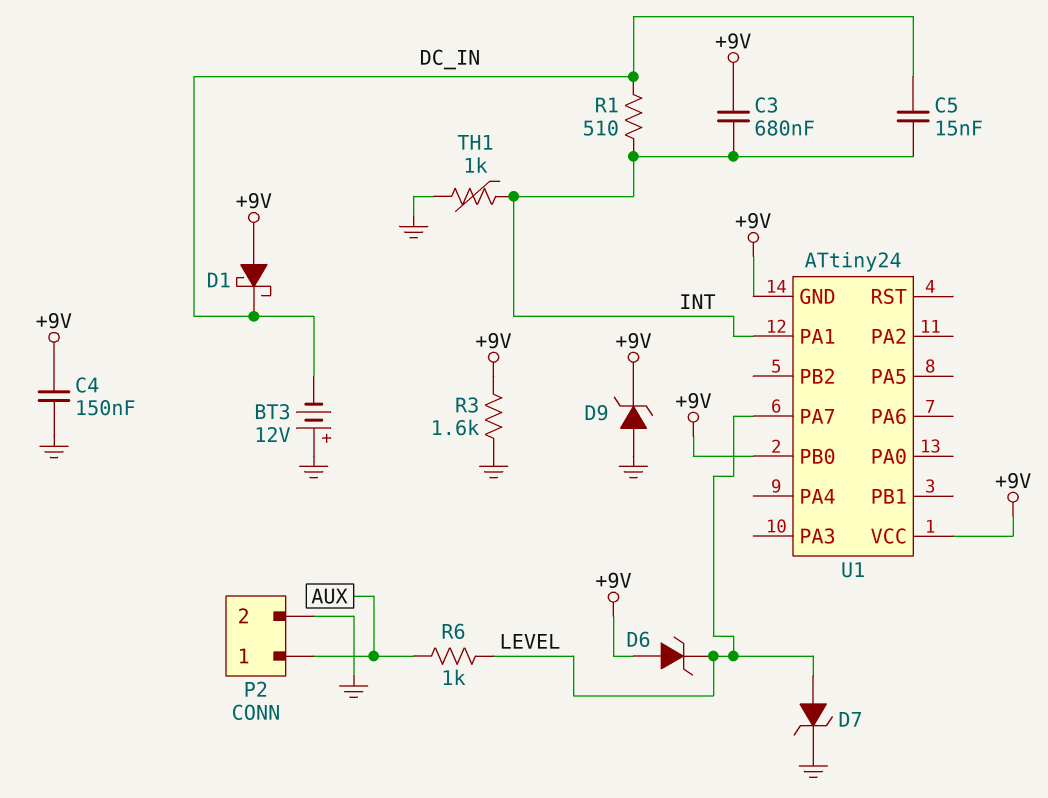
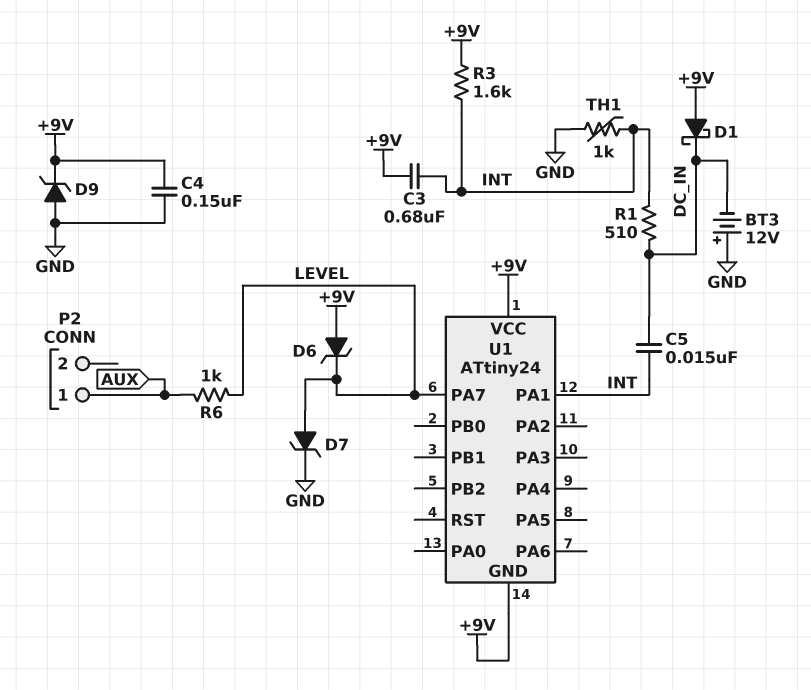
P2 pin 2: GND -> none
R3: 1.6k (+9V, GND) -> 1.6k (+9V, INT)
U1 pin PB0: +9V -> none

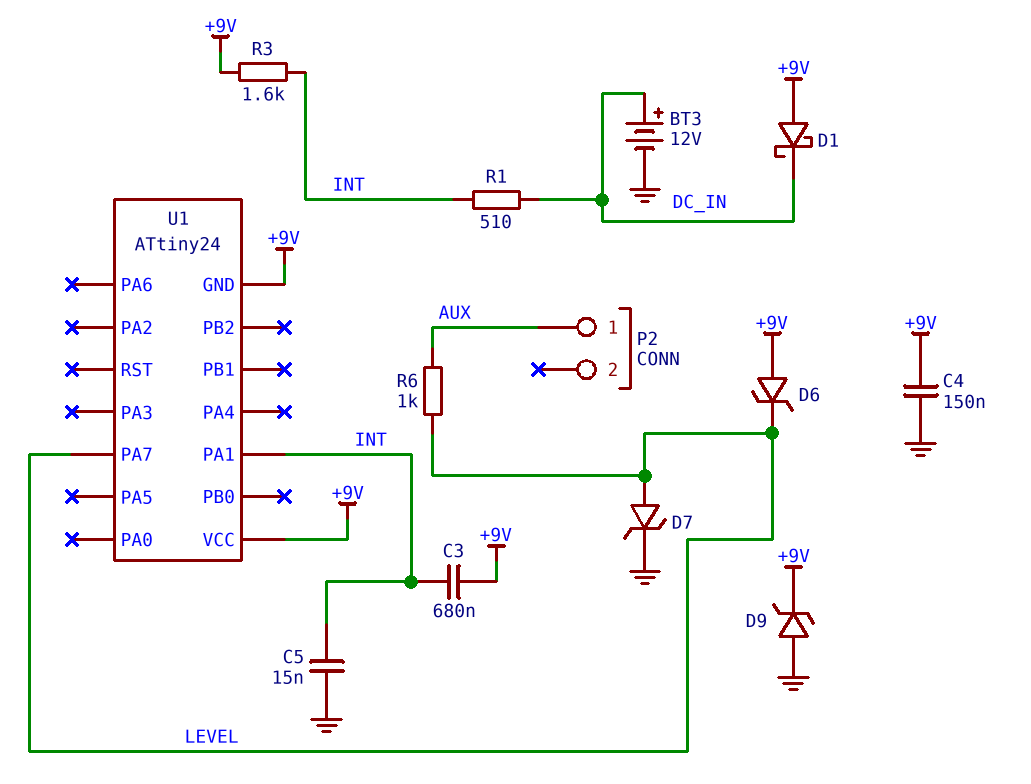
BT3: 12V (plus GND, minus DC_IN) -> 12V (plus DC_IN, minus GND)
C5: 15nF (DC_IN, INT) -> 15nF (GND, INT)
TH1: 1k (GND, INT) -> none

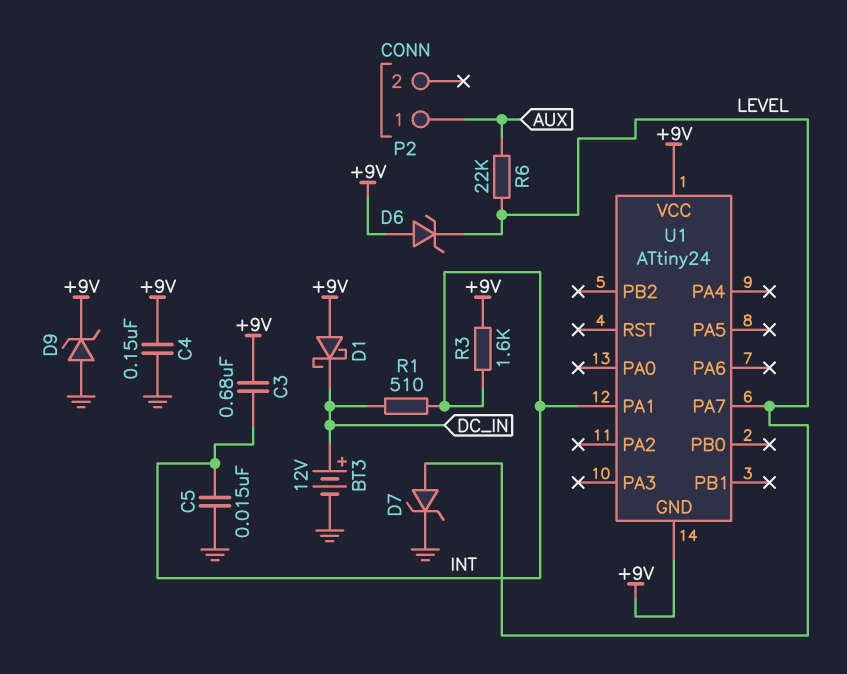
R6: 1k (AUX, LEVEL) -> 22k (AUX, LEVEL)

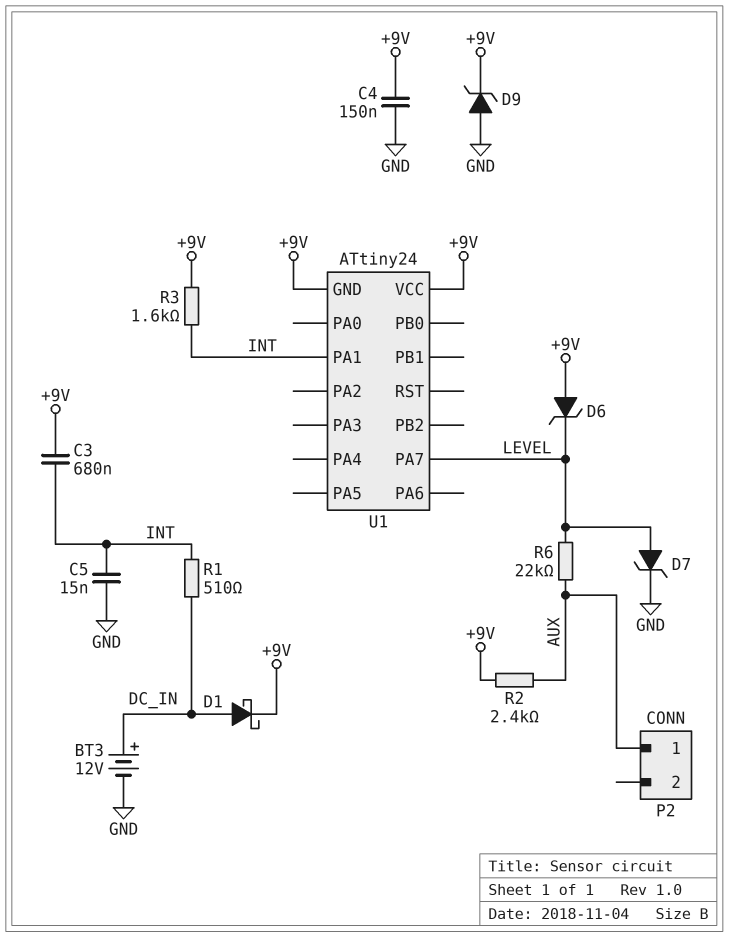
D1: schottky (A +9V, K DC_IN) -> schottky (A DC_IN, K +9V)
R2: none -> 2.4k (+9V, AUX)

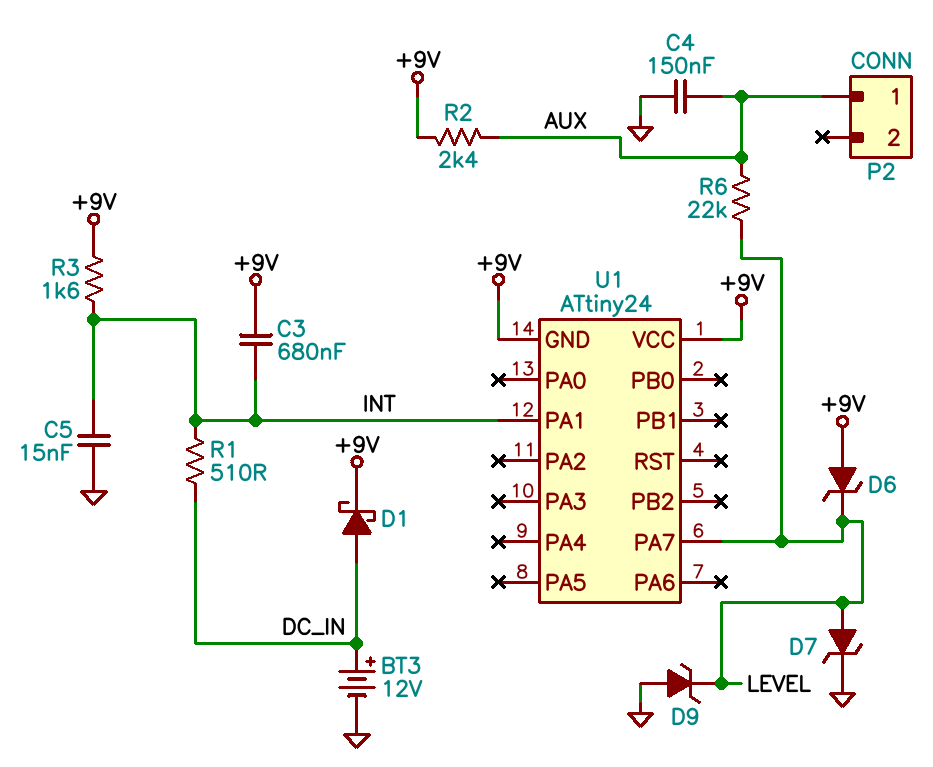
C4: 150nF (+9V, GND) -> 150nF (AUX, GND)
D9: zener (A GND, K +9V) -> zener (A GND, K LEVEL)

